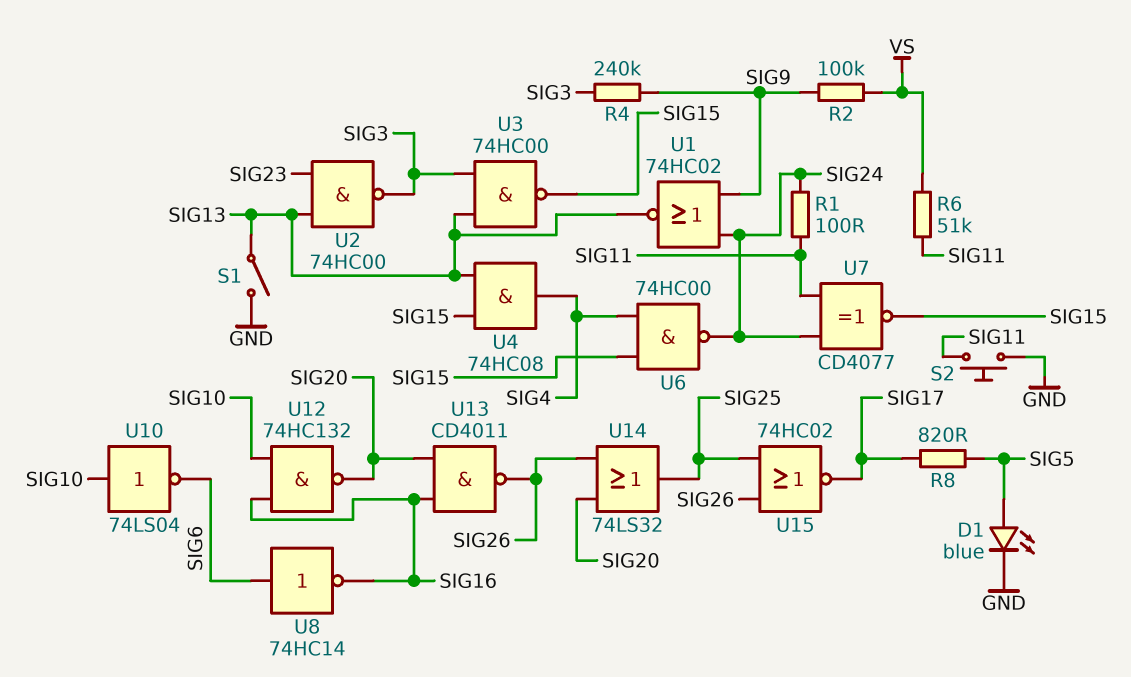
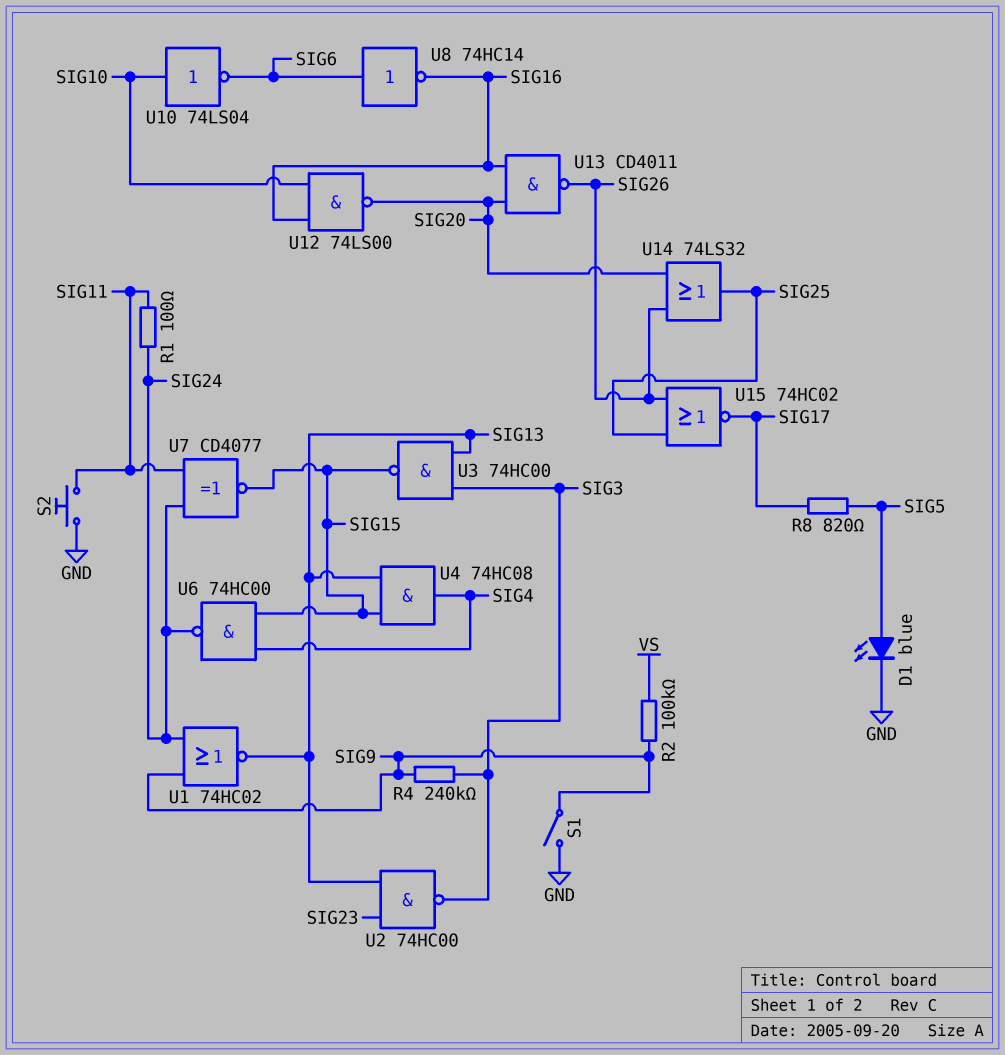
R6: 51k (SIG11, VS) -> none
S1: switch (GND, SIG13) -> switch (GND, SIG9)
U12: NAND 74HC132 (in SIG10, in SIG16, out SIG20) -> NAND 74LS00 (in SIG10, in SIG16, out SIG20)

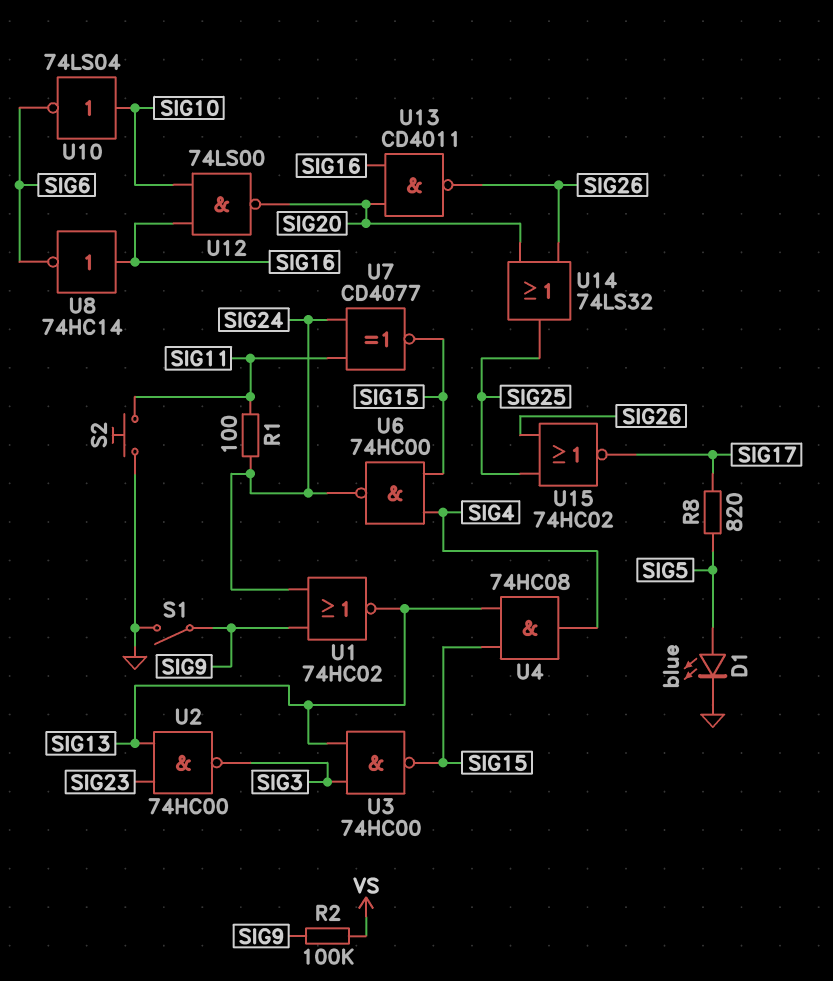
R4: 240k (SIG3, SIG9) -> none
U8: NOT 74HC14 (in SIG6, out SIG16) -> NOT 74HC14 (in SIG16, out SIG6)

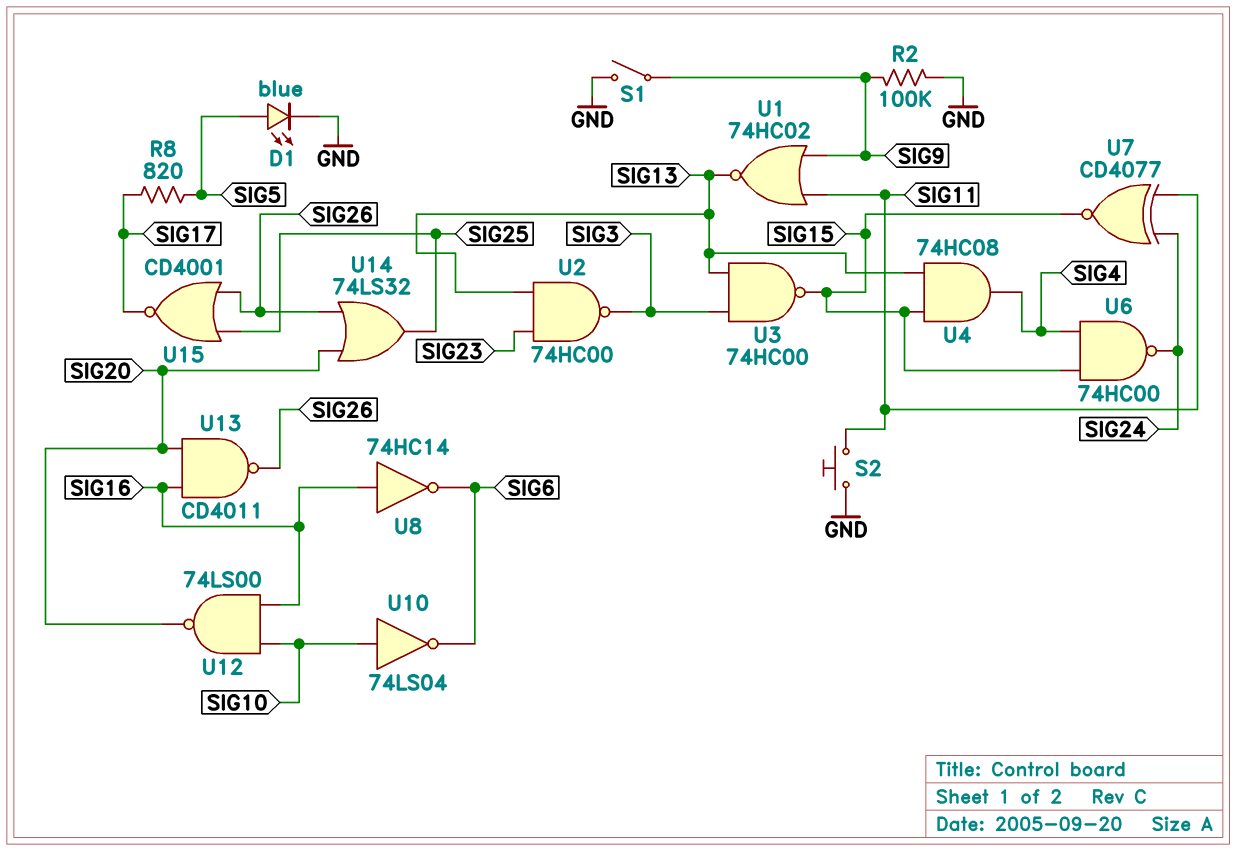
R1: 100 (SIG11, SIG24) -> none
R2: 100k (SIG9, VS) -> 100k (GND, SIG9)
U1: NOR 74HC02 (in SIG9, in SIG24, out SIG13) -> NOR 74HC02 (in SIG9, in SIG11, out SIG13)
U15: NOR 74HC02 (in SIG25, in SIG26, out SIG17) -> NOR CD4001 (in SIG25, in SIG26, out SIG17)

